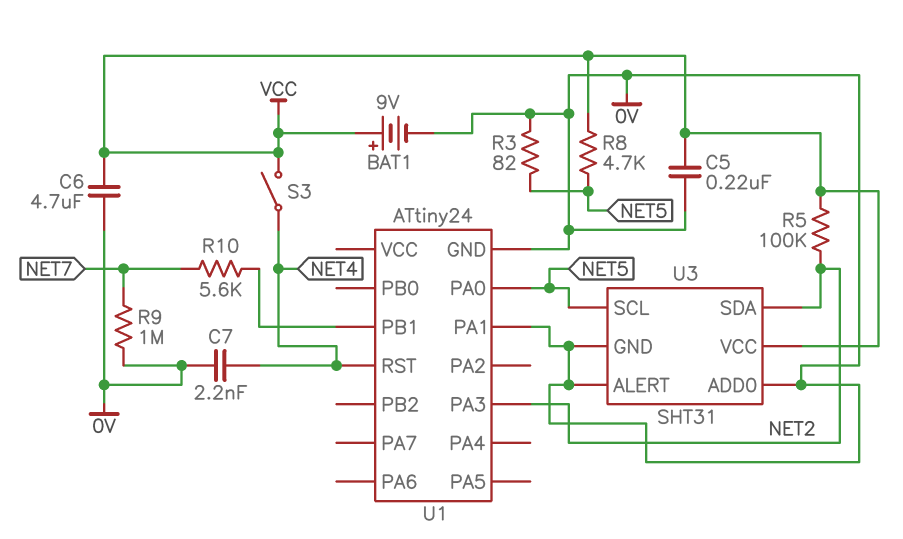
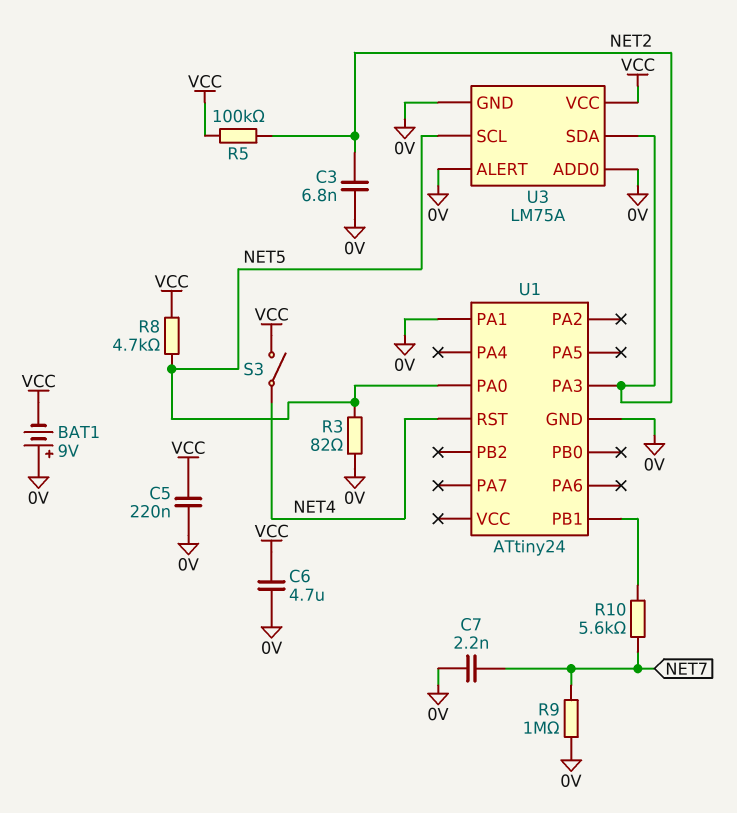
BAT1: 9V (plus VCC, minus 0V) -> 9V (plus 0V, minus VCC)
C3: none -> 6.8nF (0V, NET2)
C7: 2.2nF (0V, NET4) -> 2.2nF (0V, NET7)
U3: SHT31 -> LM75A

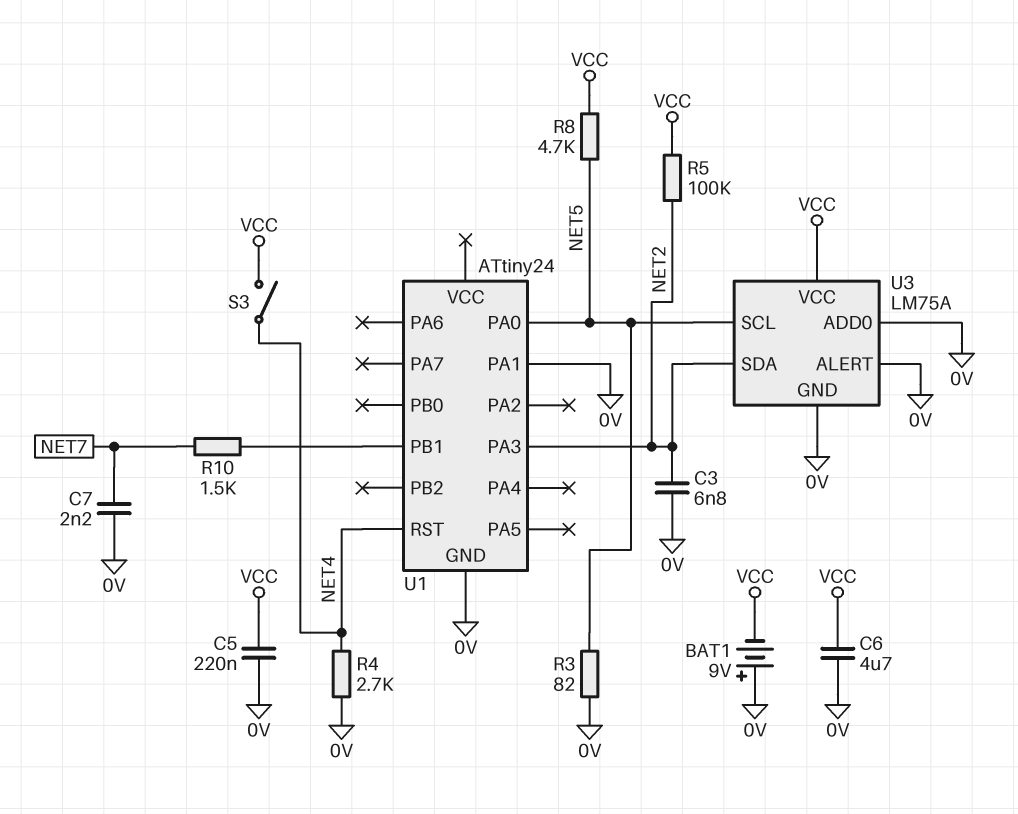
R4: none -> 2.7k (0V, NET4)
R9: 1M (0V, NET7) -> none
R10: 5.6k (NET7, U1/PB1) -> 1.5k (NET7, U1/PB1)

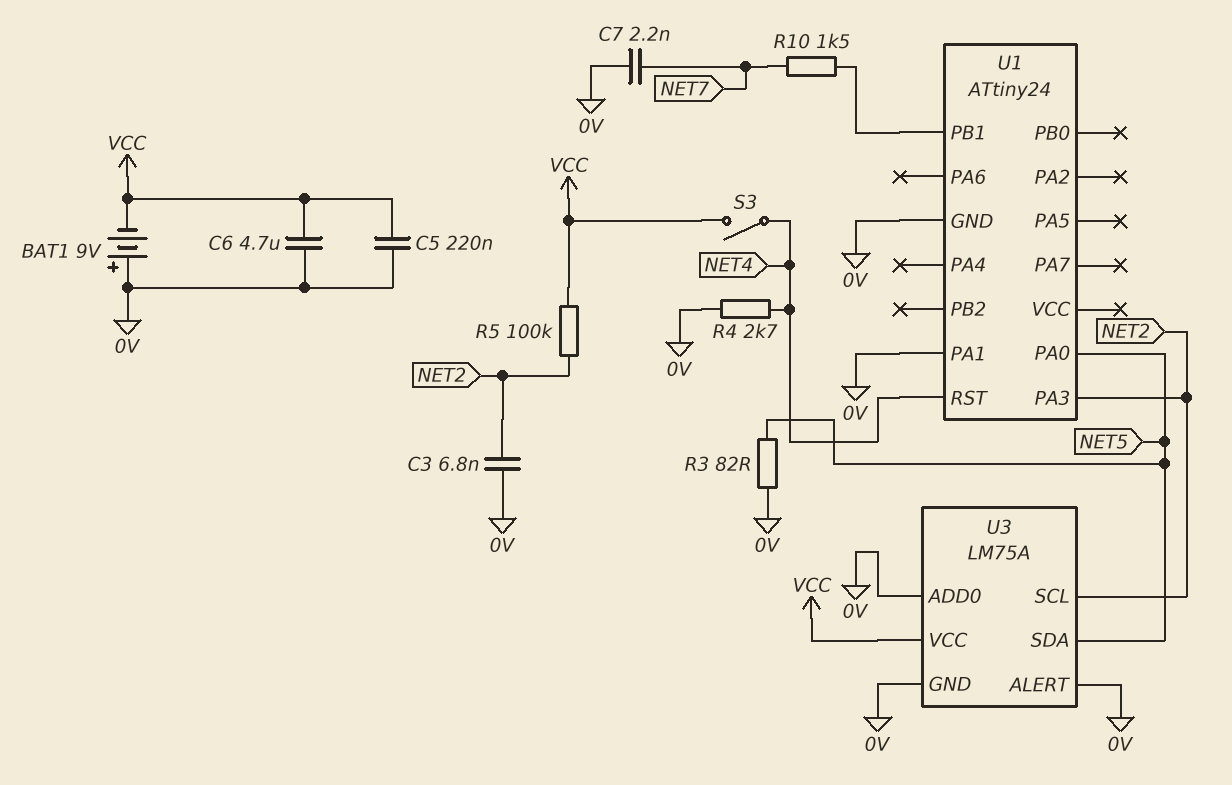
R8: 4.7k (NET5, VCC) -> none
U3 pin SCL: NET5 -> NET2
U3 pin SDA: NET2 -> NET5

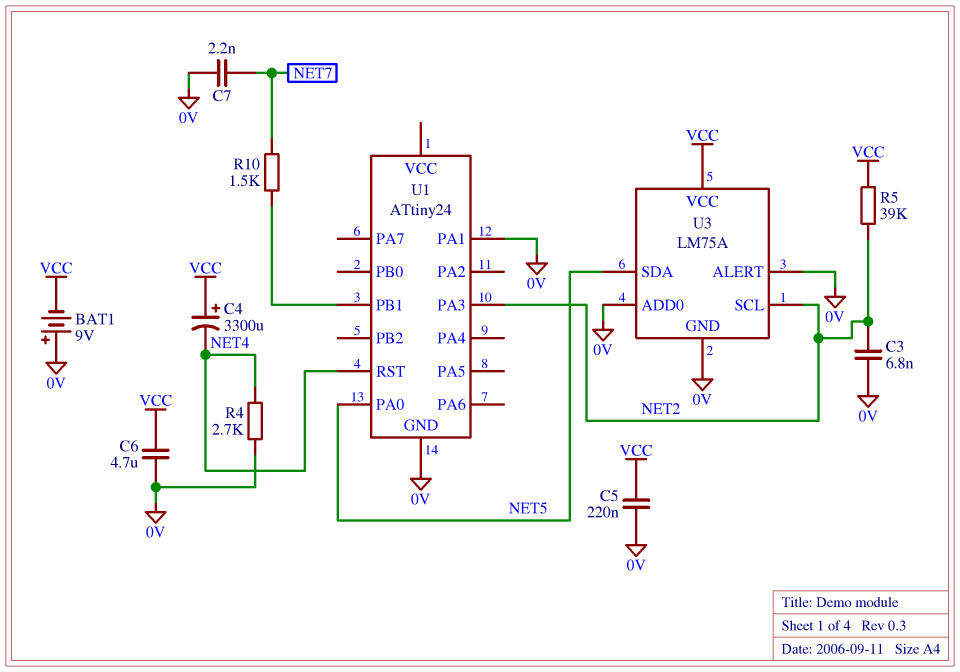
C4: none -> 3300uF (plus VCC, minus NET4)
R3: 82 (0V, NET5) -> none
R5: 100k (NET2, VCC) -> 39k (NET2, VCC)
S3: switch (NET4, VCC) -> none

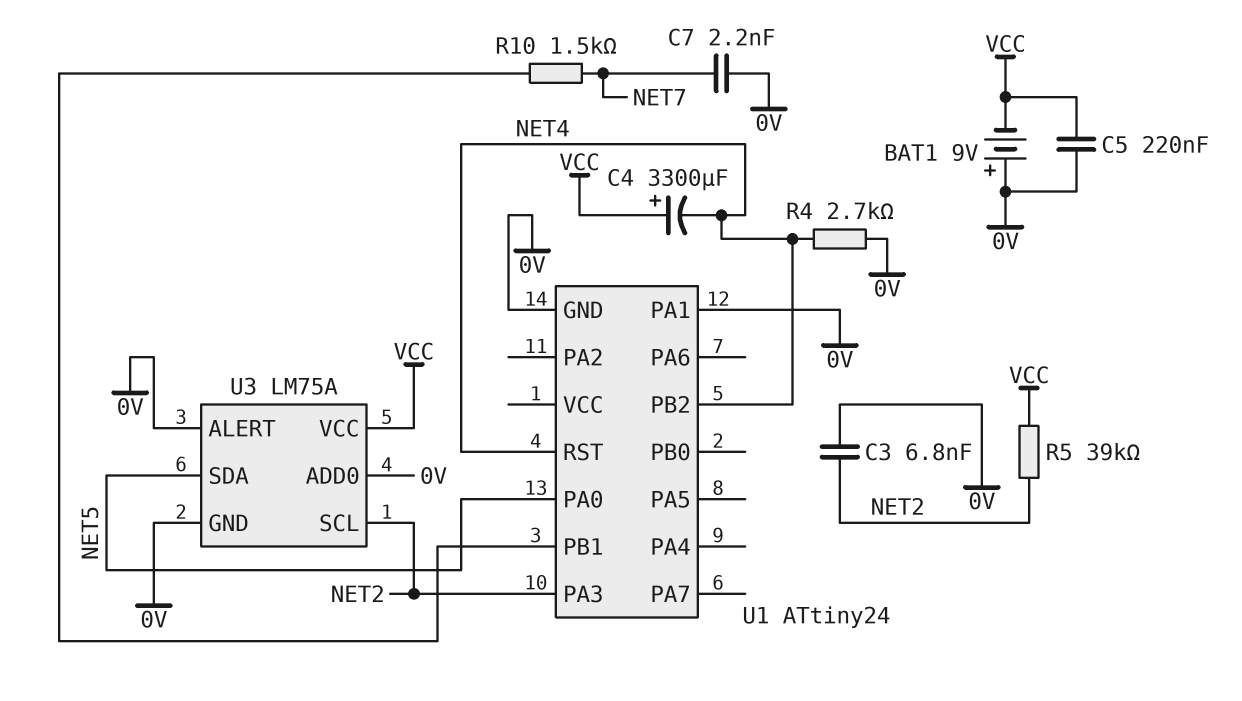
C6: 4.7uF (0V, VCC) -> none
U1 pin PB2: none -> NET4

